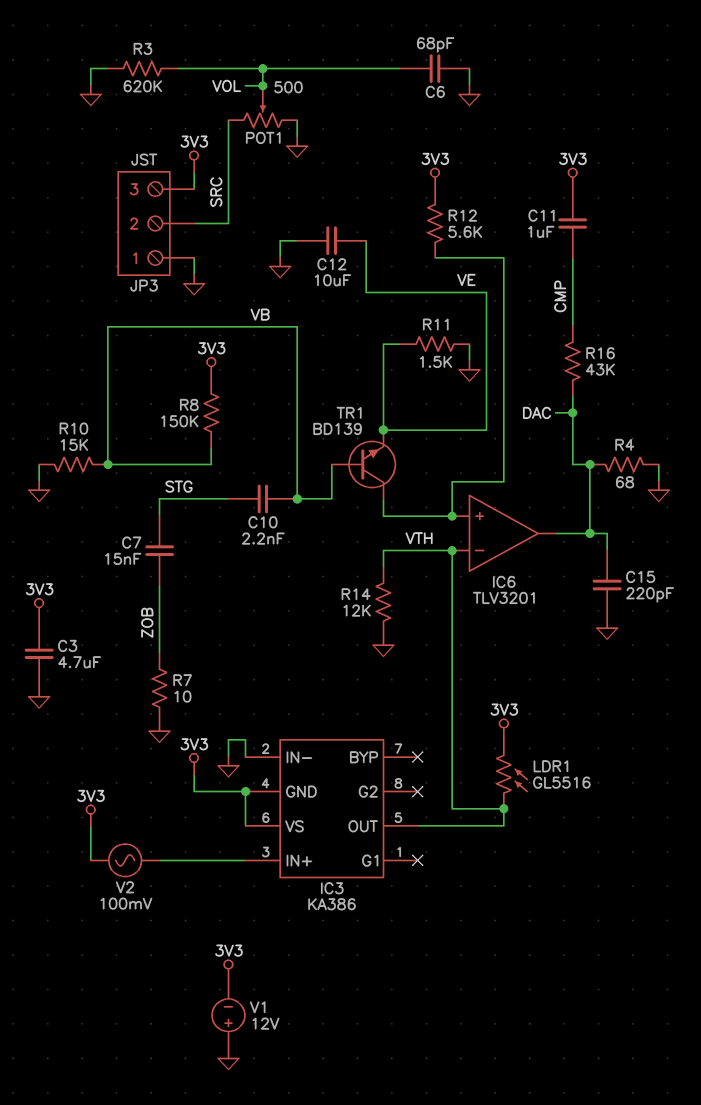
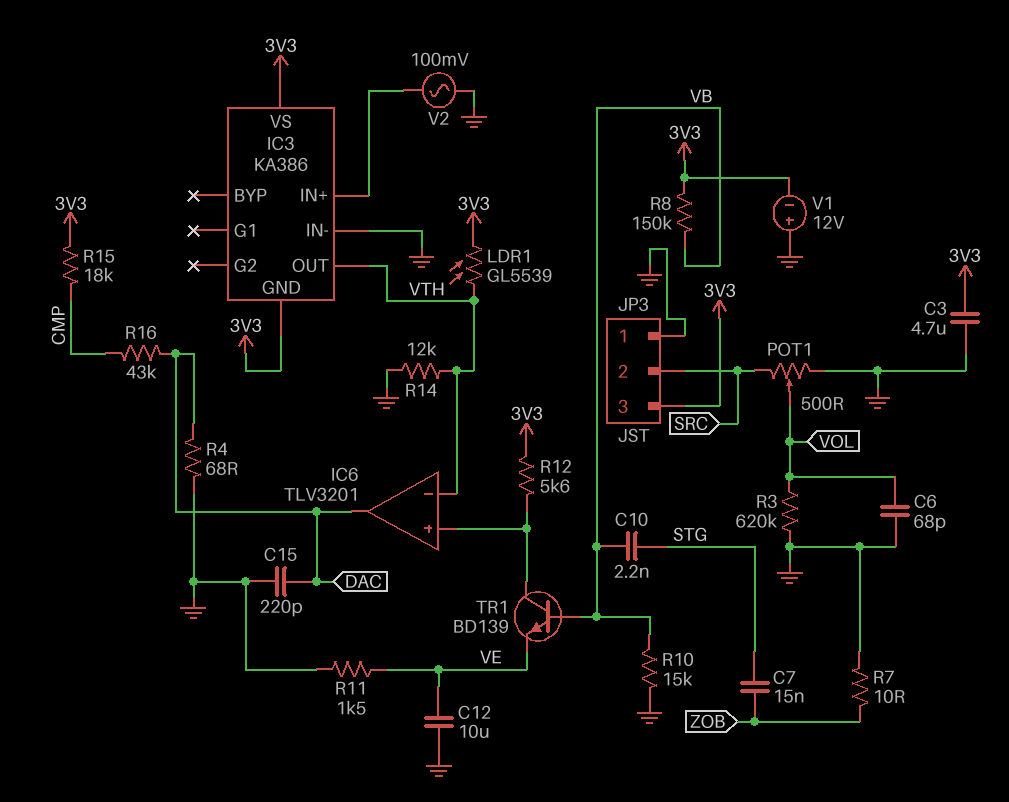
C11: 1uF (3V3, CMP) -> none
LDR1: GL5516 (3V3, VTH) -> GL5539 (3V3, VTH)
R15: none -> 18k (3V3, CMP)
V2: AC 100mV (3V3, IC3/IN+) -> AC 100mV (GND, IC3/IN+)

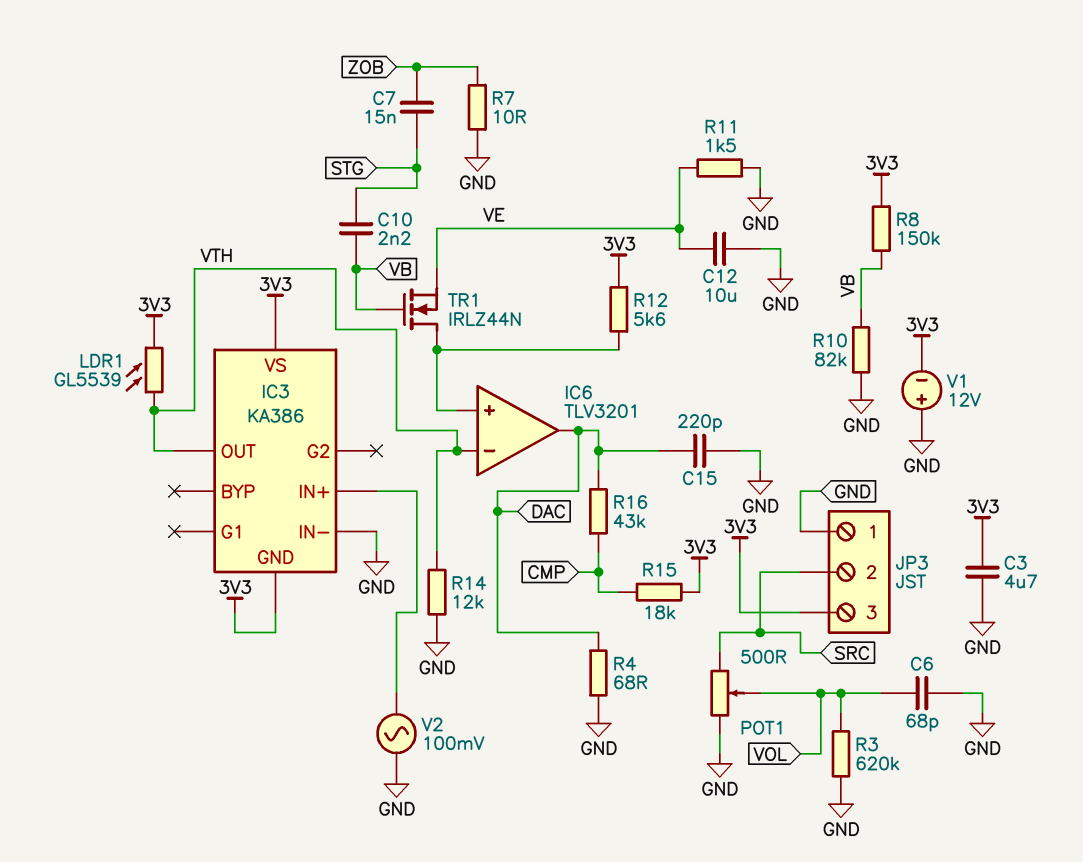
R10: 15k (GND, VB) -> 82k (GND, VB)
TR1: NPN BD139 (B VB, C IC6/in+, E VE) -> NMOS IRLZ44N (G VB, D IC6/in+, S VE)

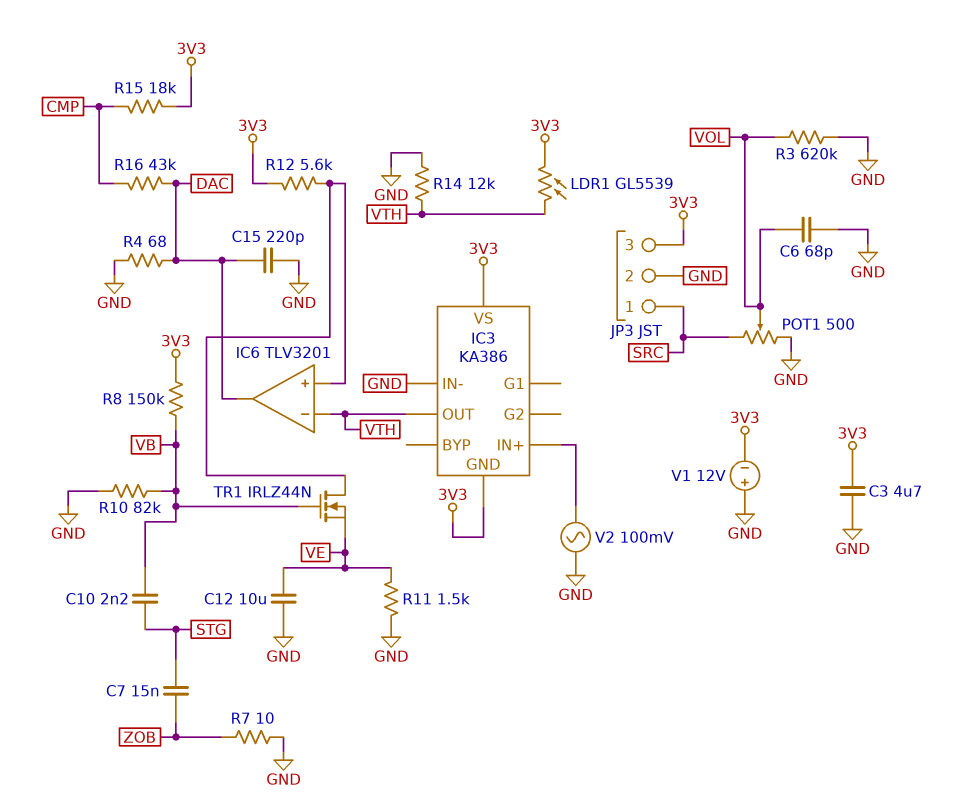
JP3 pin 1: GND -> SRC
JP3 pin 2: SRC -> GND

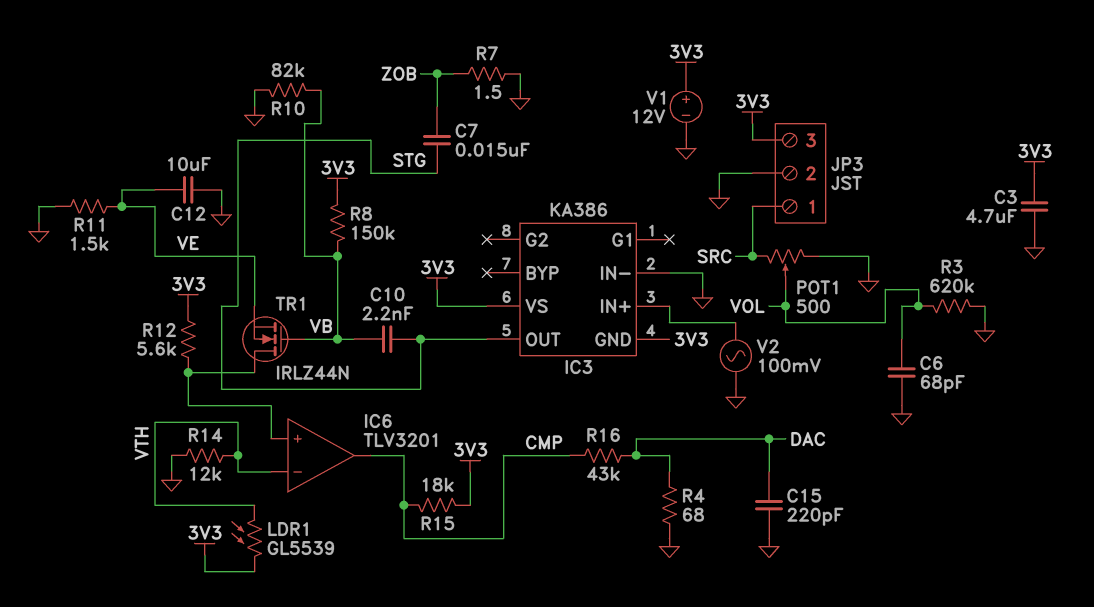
IC3 pin OUT: VTH -> STG
IC6 pin out: DAC -> CMP
R7: 10 (GND, ZOB) -> 1.5 (GND, ZOB)
V1: 12V (plus GND, minus 3V3) -> 12V (plus 3V3, minus GND)

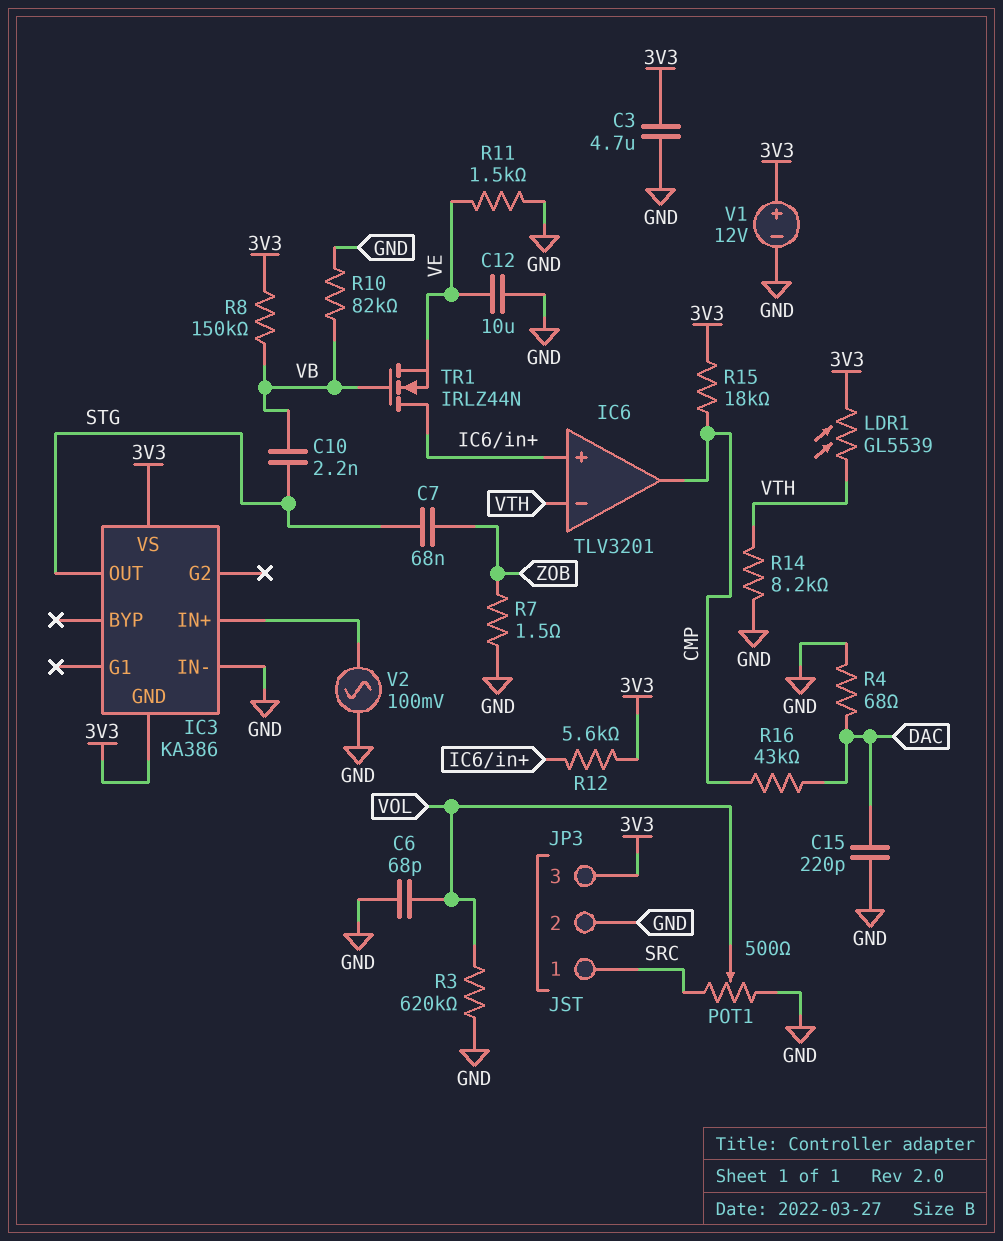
C7: 15nF (STG, ZOB) -> 68nF (STG, ZOB)
R14: 12k (GND, VTH) -> 8.2k (GND, VTH)

